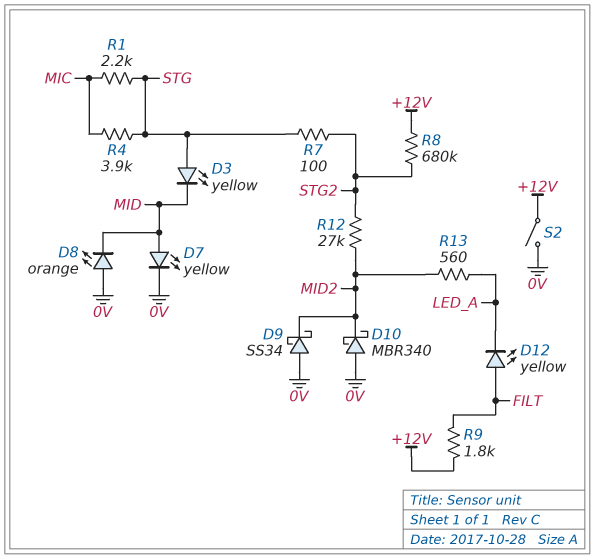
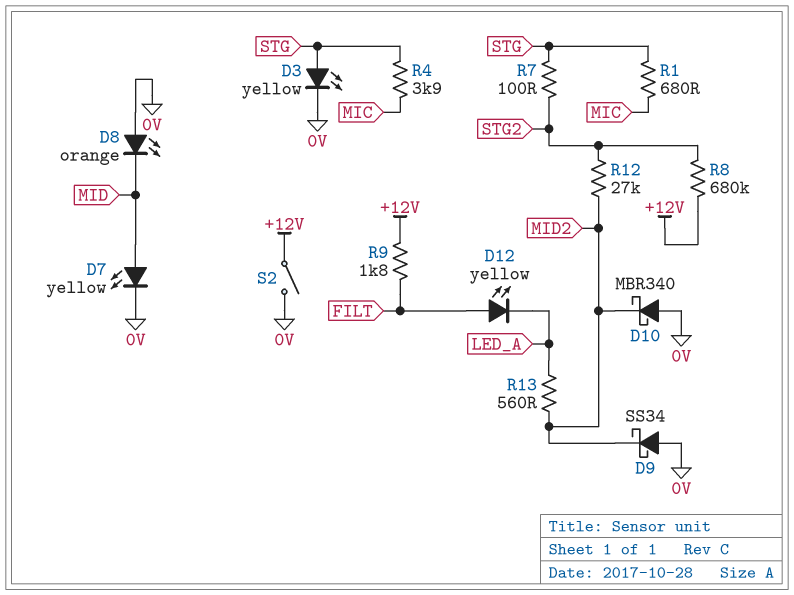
D3: LED yellow (A STG, K MID) -> LED yellow (A STG, K 0V)
R1: 2.2k (MIC, STG) -> 680 (MIC, STG)

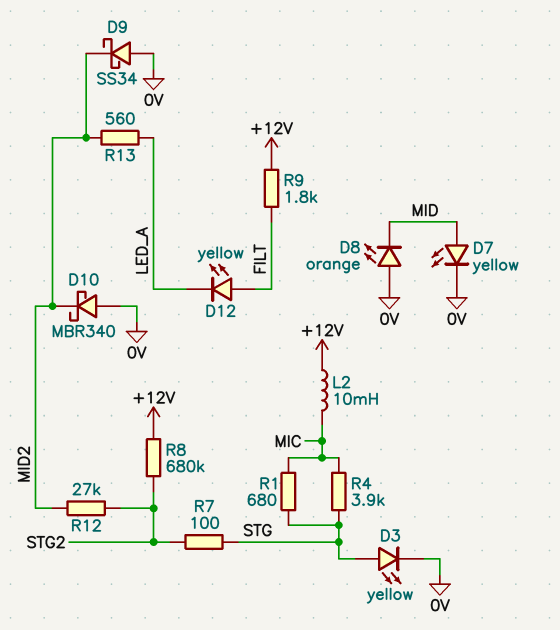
L2: none -> 10mH (+12V, MIC)
S2: switch (+12V, 0V) -> none

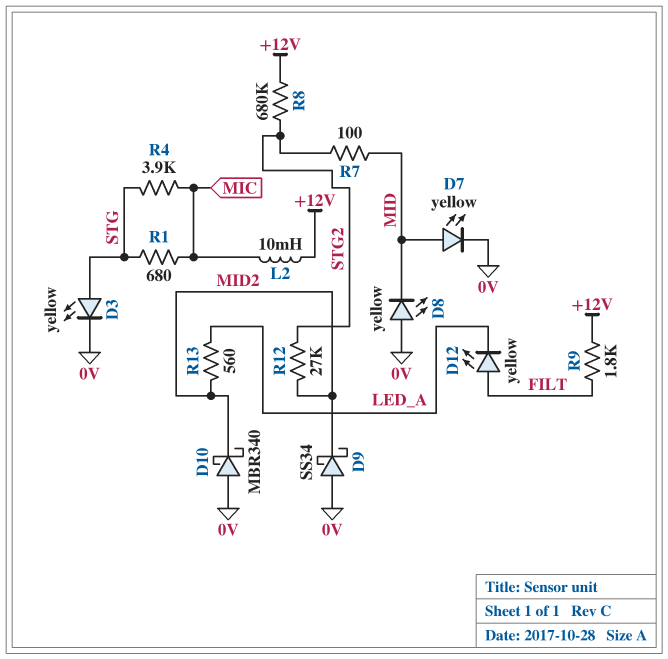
D8: LED orange (A 0V, K MID) -> LED yellow (A 0V, K MID)
R7: 100 (STG, STG2) -> 100 (MID, STG2)

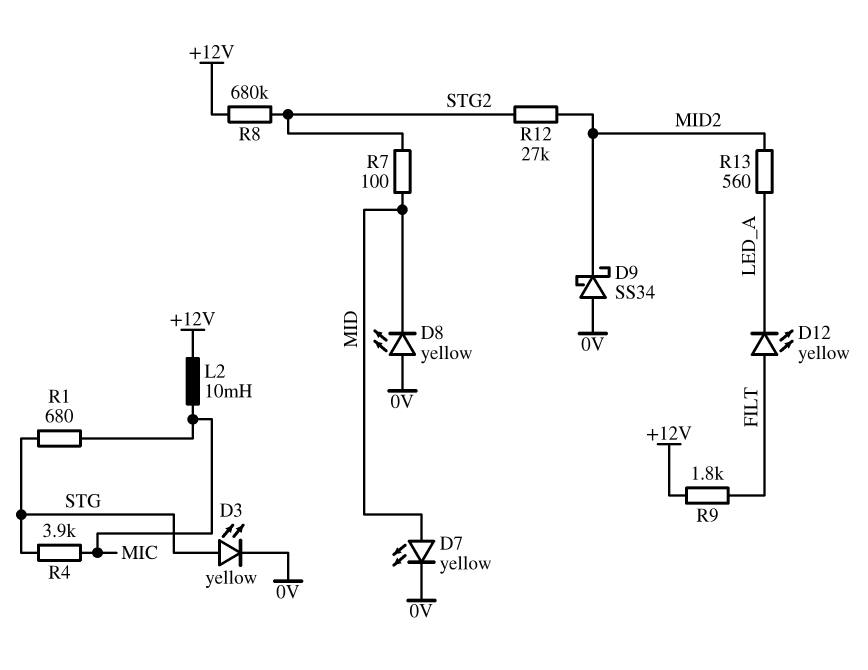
D10: schottky MBR340 (A 0V, K MID2) -> none

